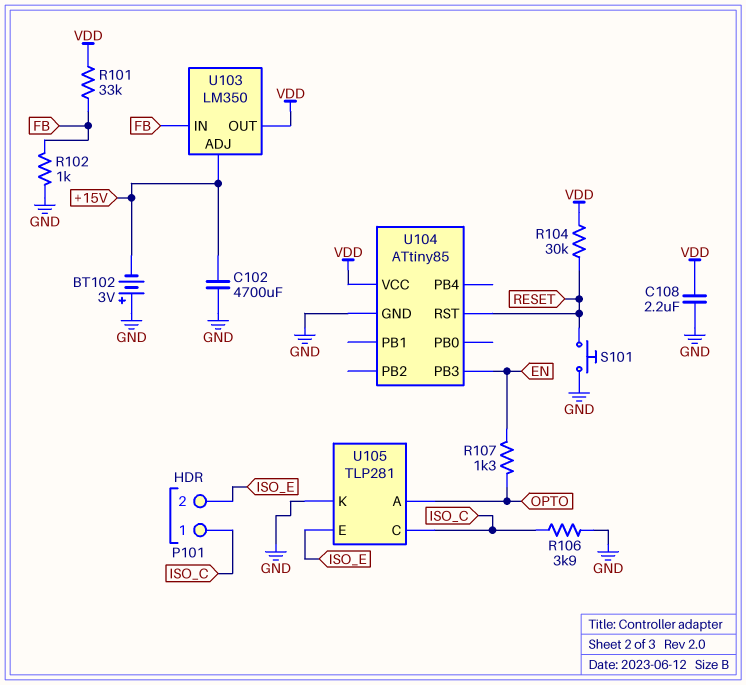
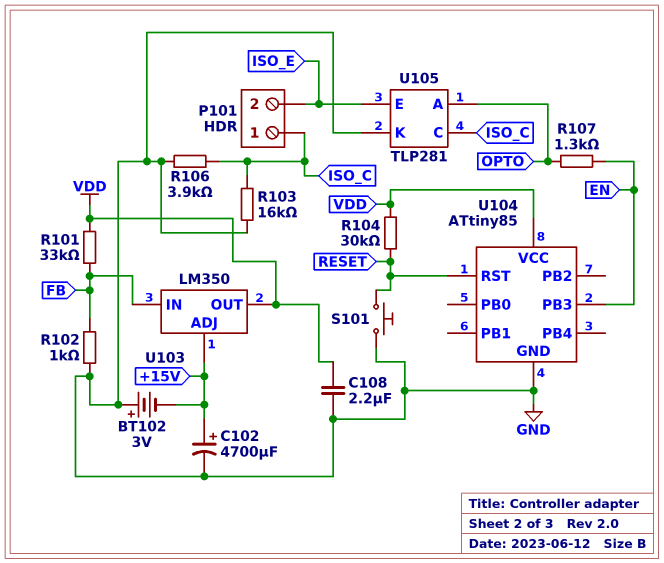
C102: 4700uF (+15V, GND) -> 4700uF (plus +15V, minus GND)
R103: none -> 16k (GND, ISO_C)

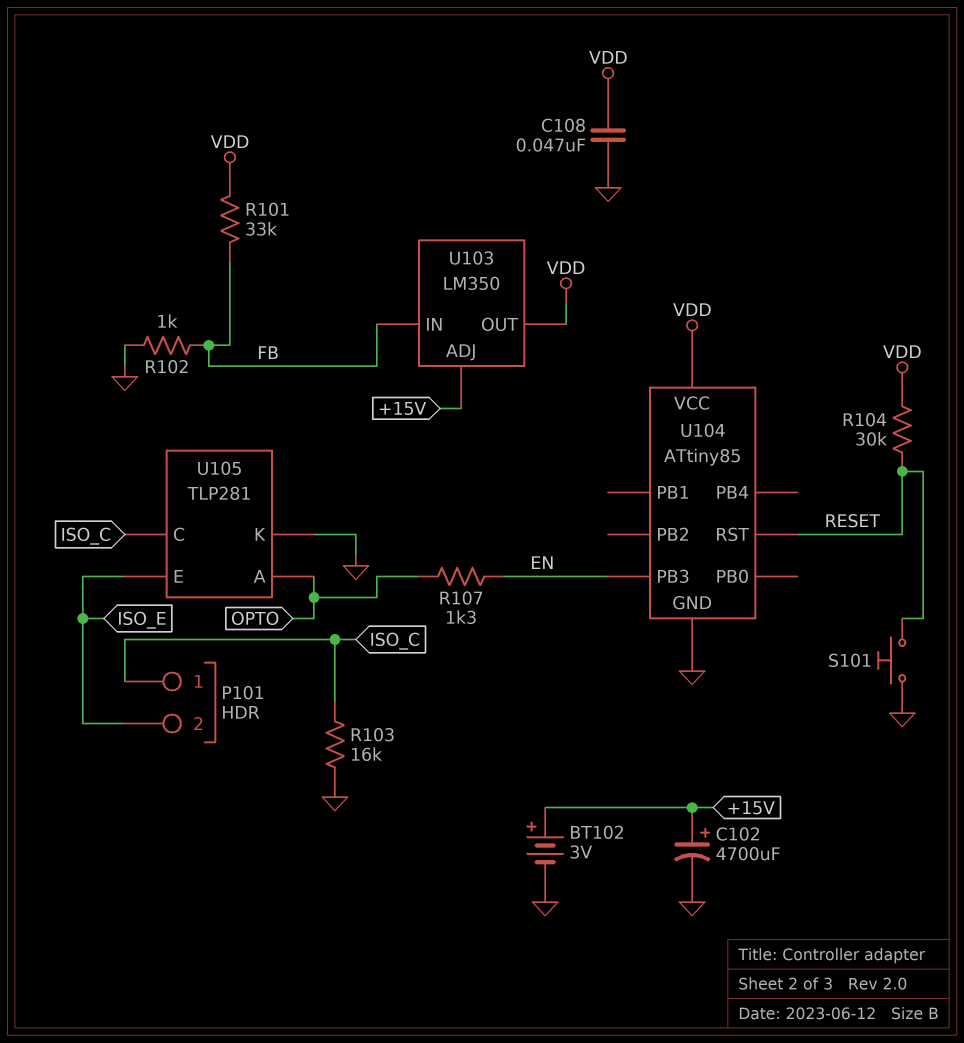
BT102: 3V (plus GND, minus +15V) -> 3V (plus +15V, minus GND)
C108: 2.2uF (GND, VDD) -> 47nF (GND, VDD)
R106: 3.9k (GND, ISO_C) -> none

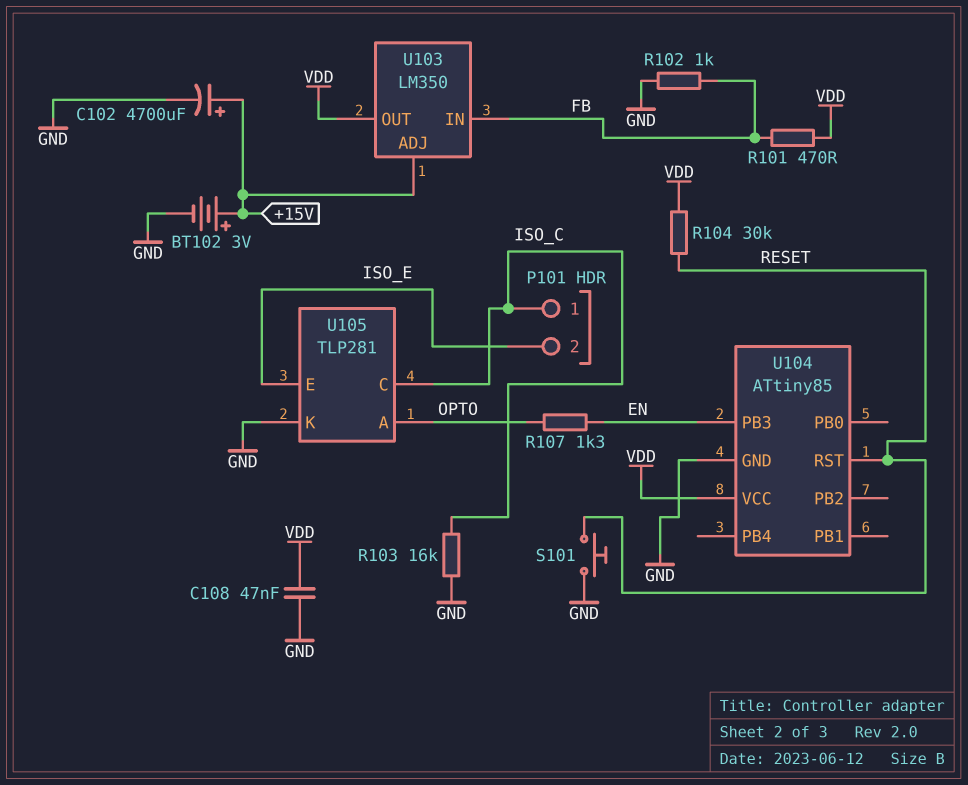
R101: 33k (FB, VDD) -> 470 (FB, VDD)

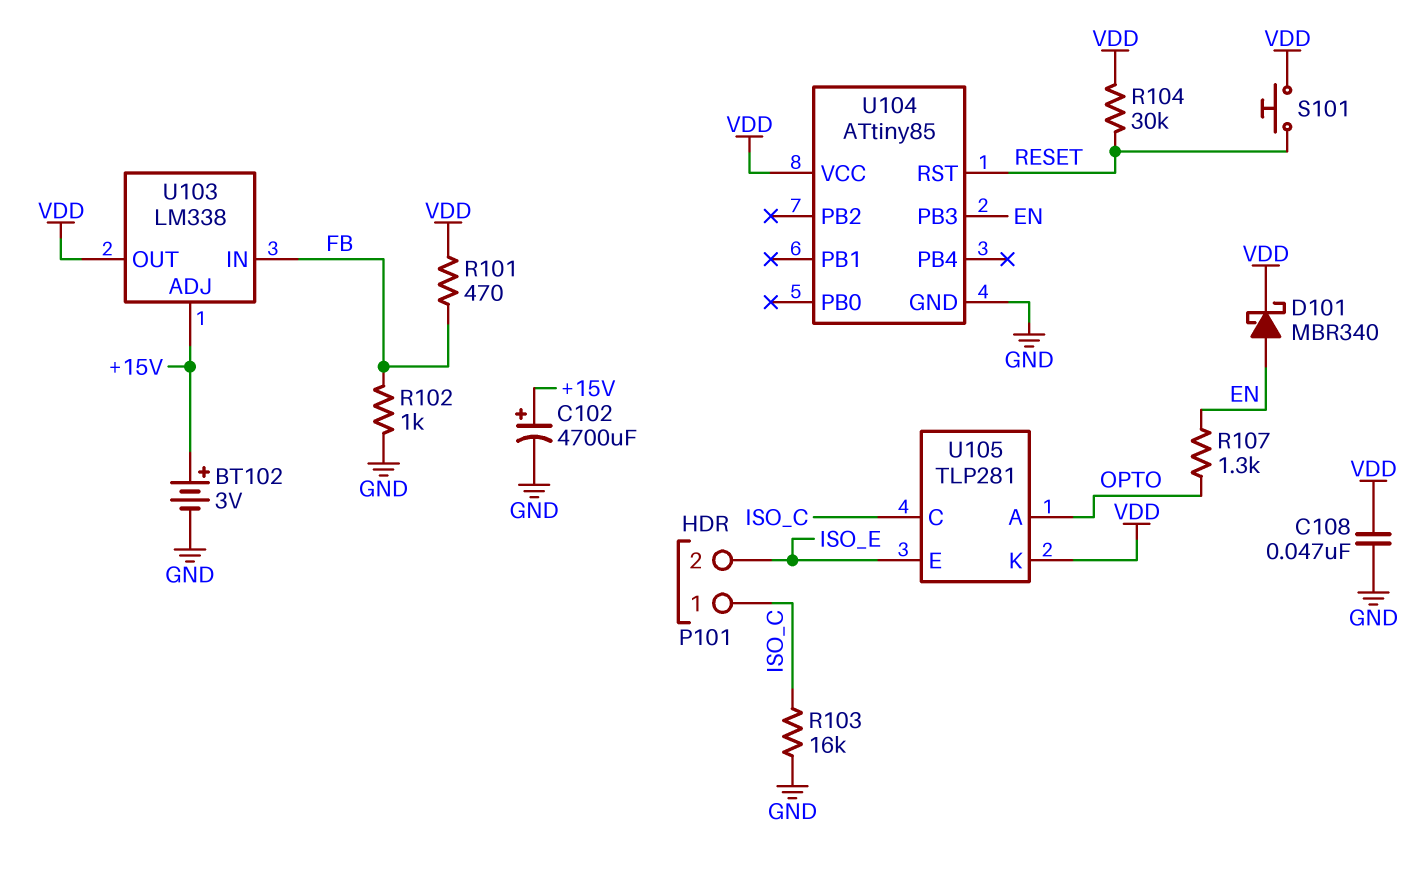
D101: none -> schottky MBR340 (A EN, K VDD)
S101: button (GND, RESET) -> button (RESET, VDD)
U103: LM350 -> LM338
U105 pin K: GND -> VDD

